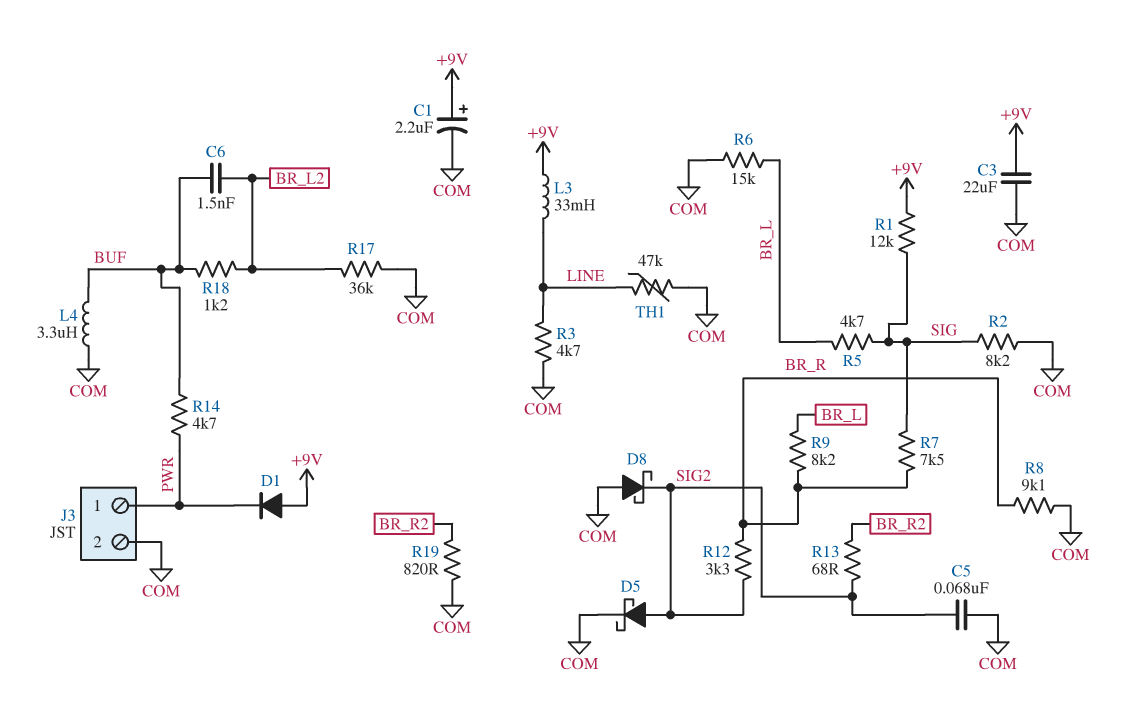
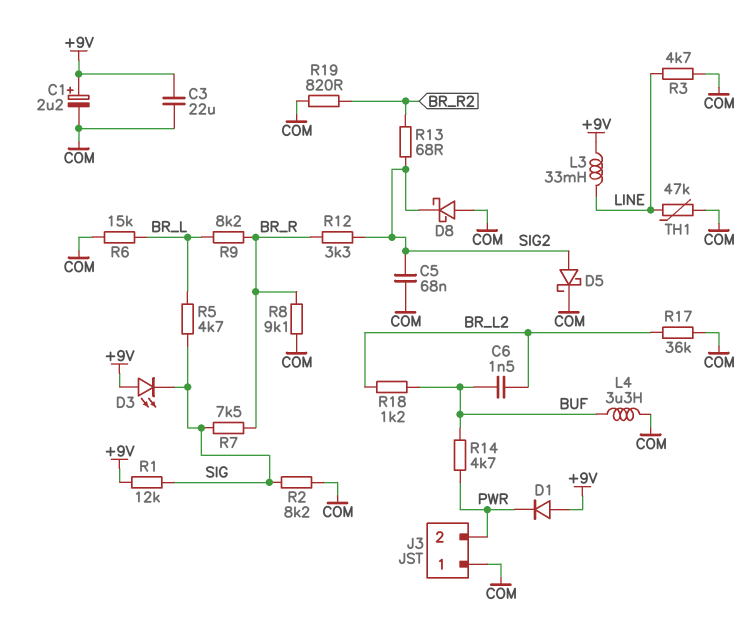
D3: none -> LED (A +9V, K SIG)
J3 pin 1: PWR -> COM
J3 pin 2: COM -> PWR

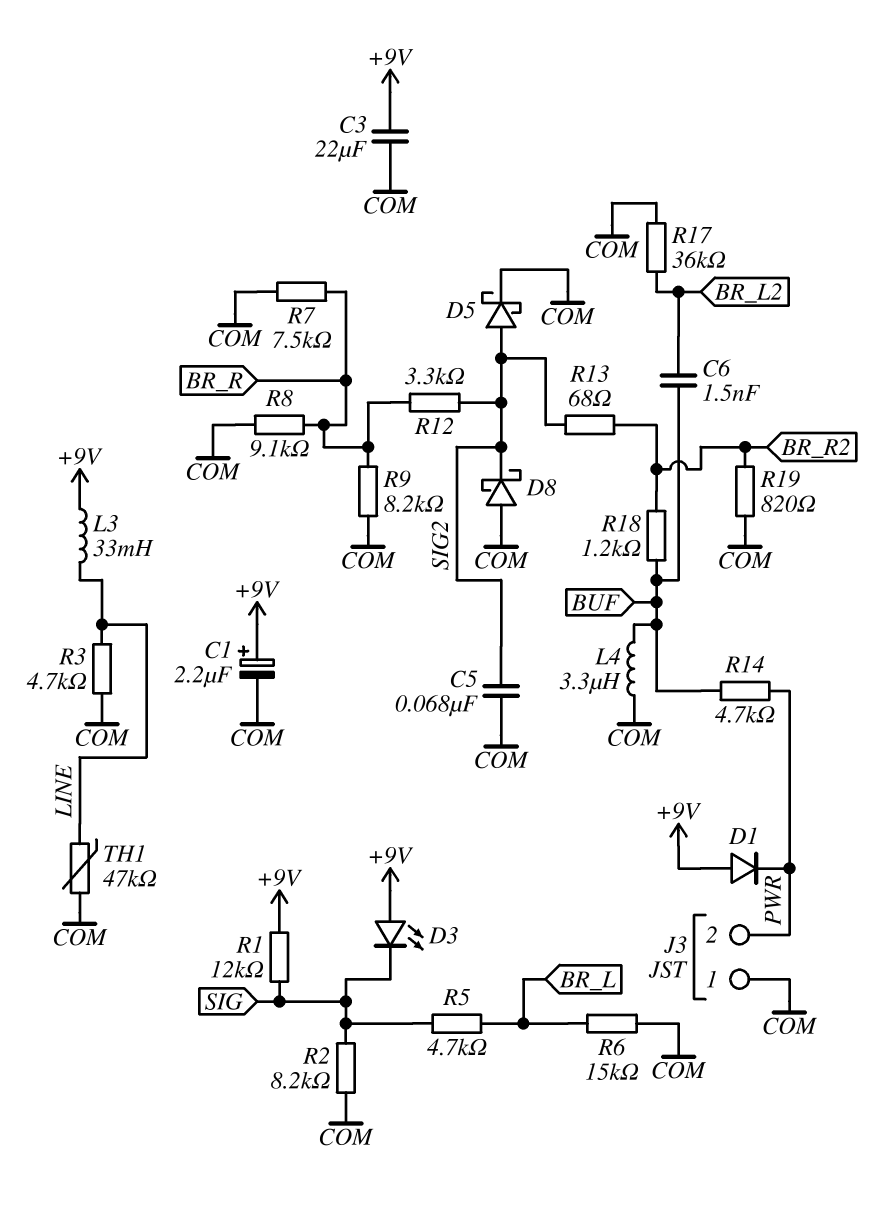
R7: 7.5k (BR_R, SIG) -> 7.5k (BR_R, COM)
R9: 8.2k (BR_L, BR_R) -> 8.2k (BR_R, COM)
R18: 1.2k (BR_L2, BUF) -> 1.2k (BR_R2, BUF)

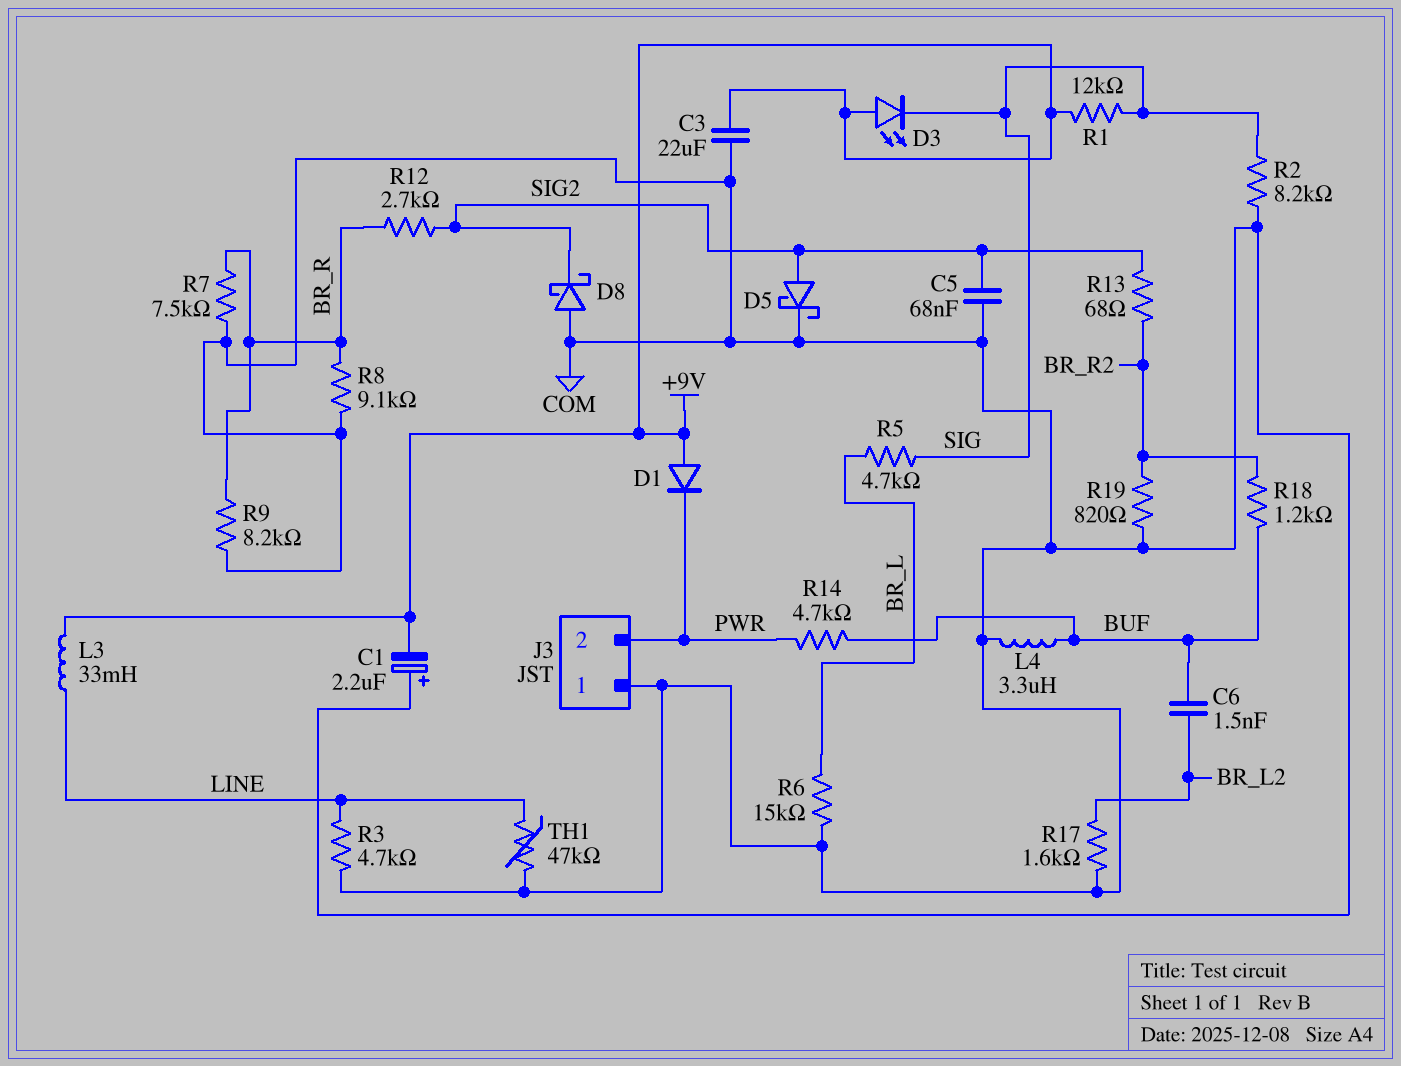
C1: 2.2uF (plus +9V, minus COM) -> 2.2uF (plus COM, minus +9V)
R12: 3.3k (BR_R, SIG2) -> 2.7k (BR_R, SIG2)
R17: 36k (BR_L2, COM) -> 1.6k (BR_L2, COM)

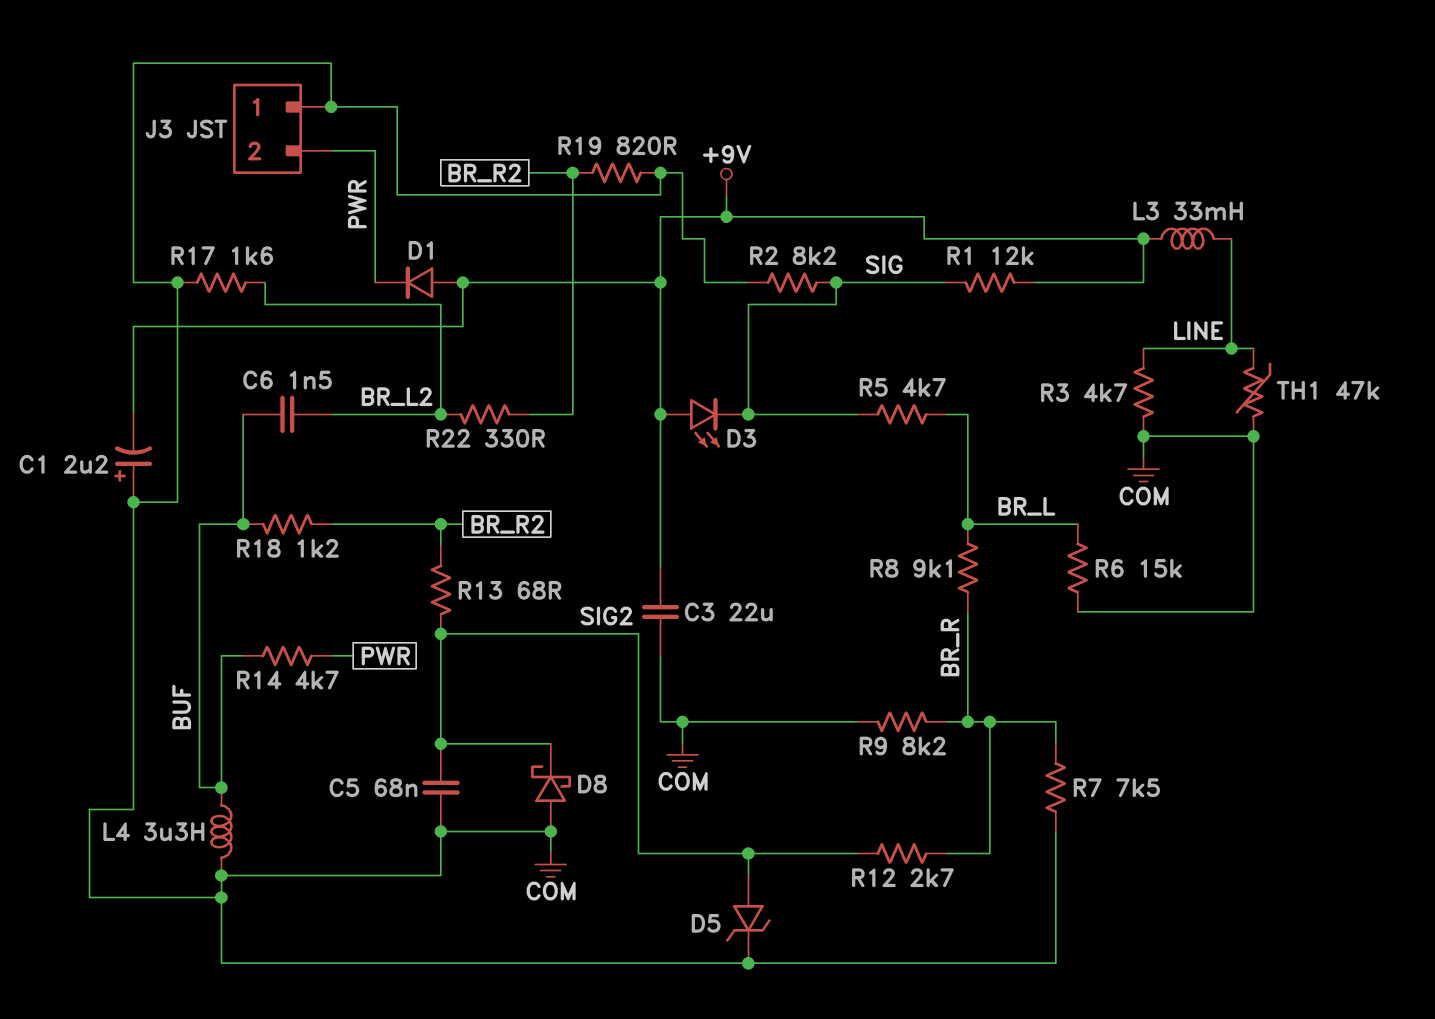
D5: schottky (A SIG2, K COM) -> zener (A SIG2, K COM)
R8: 9.1k (BR_R, COM) -> 9.1k (BR_L, BR_R)
R22: none -> 330 (BR_L2, BR_R2)

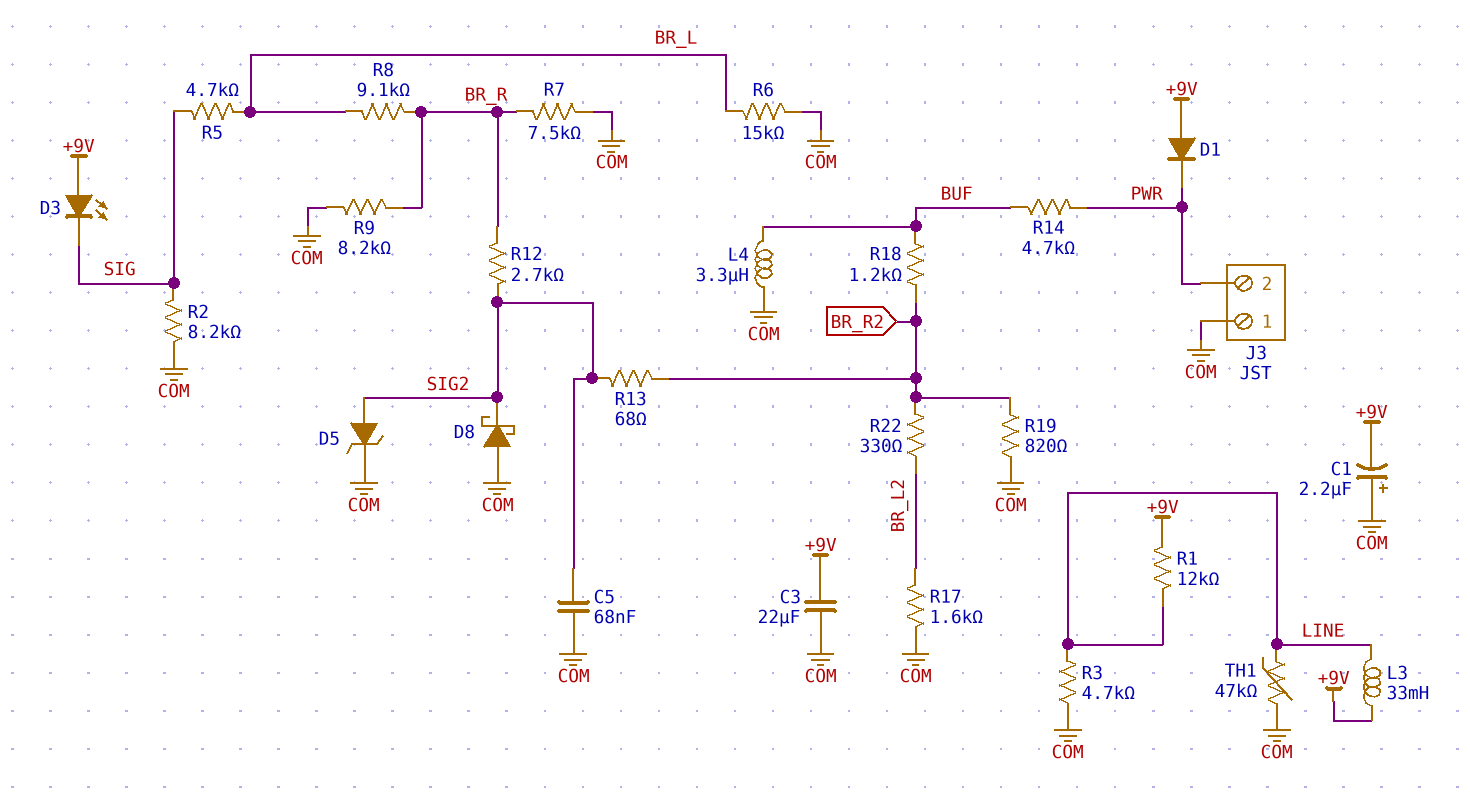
C6: 1.5nF (BR_L2, BUF) -> none
R1: 12k (+9V, SIG) -> 12k (+9V, LINE)

